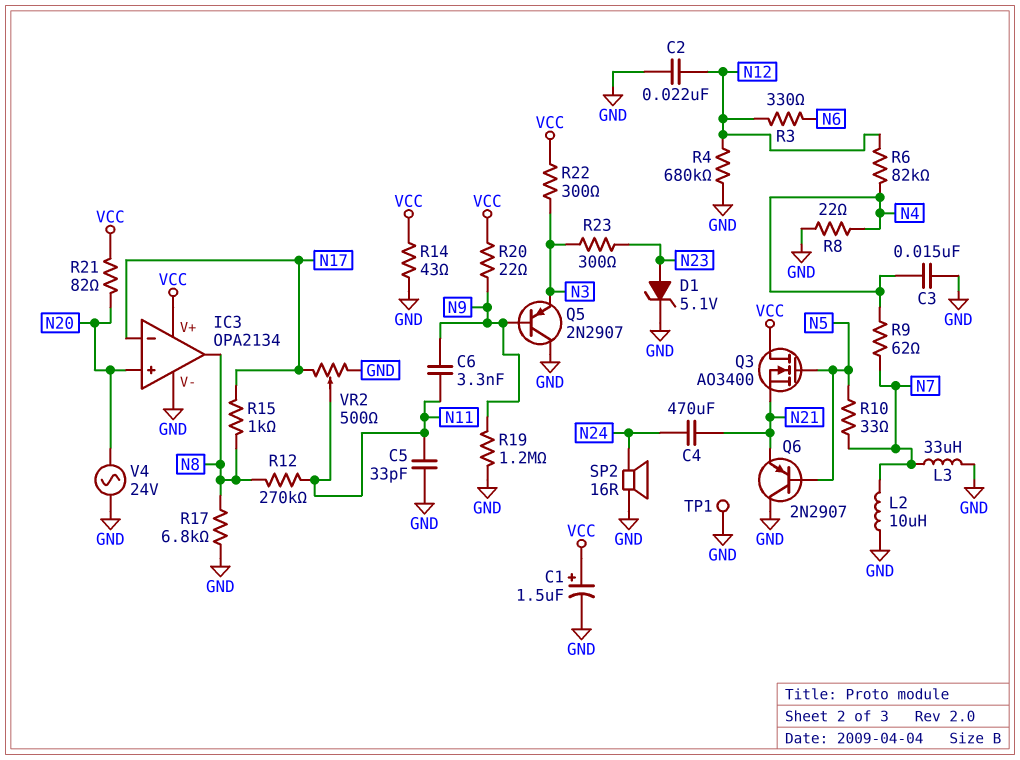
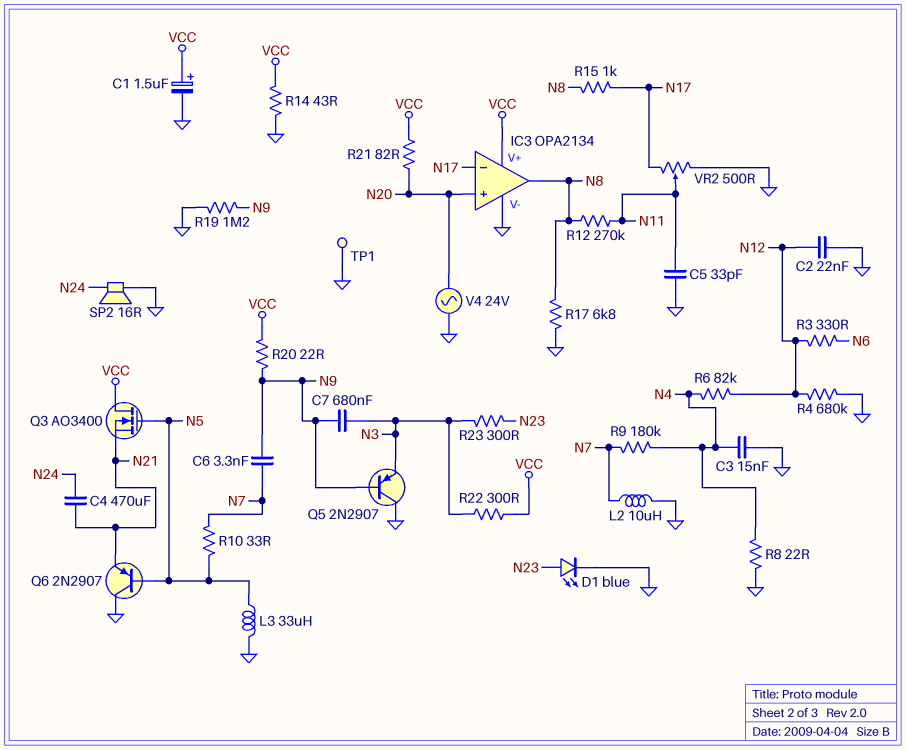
C6: 3.3nF (N9, N11) -> 3.3nF (N7, N9)
C7: none -> 680nF (N3, N9)
D1: zener 5.1V (A N23, K GND) -> LED blue (A N23, K GND)
L3: 33uH (GND, N7) -> 33uH (GND, N5)
R9: 62 (N4, N7) -> 180k (N4, N7)

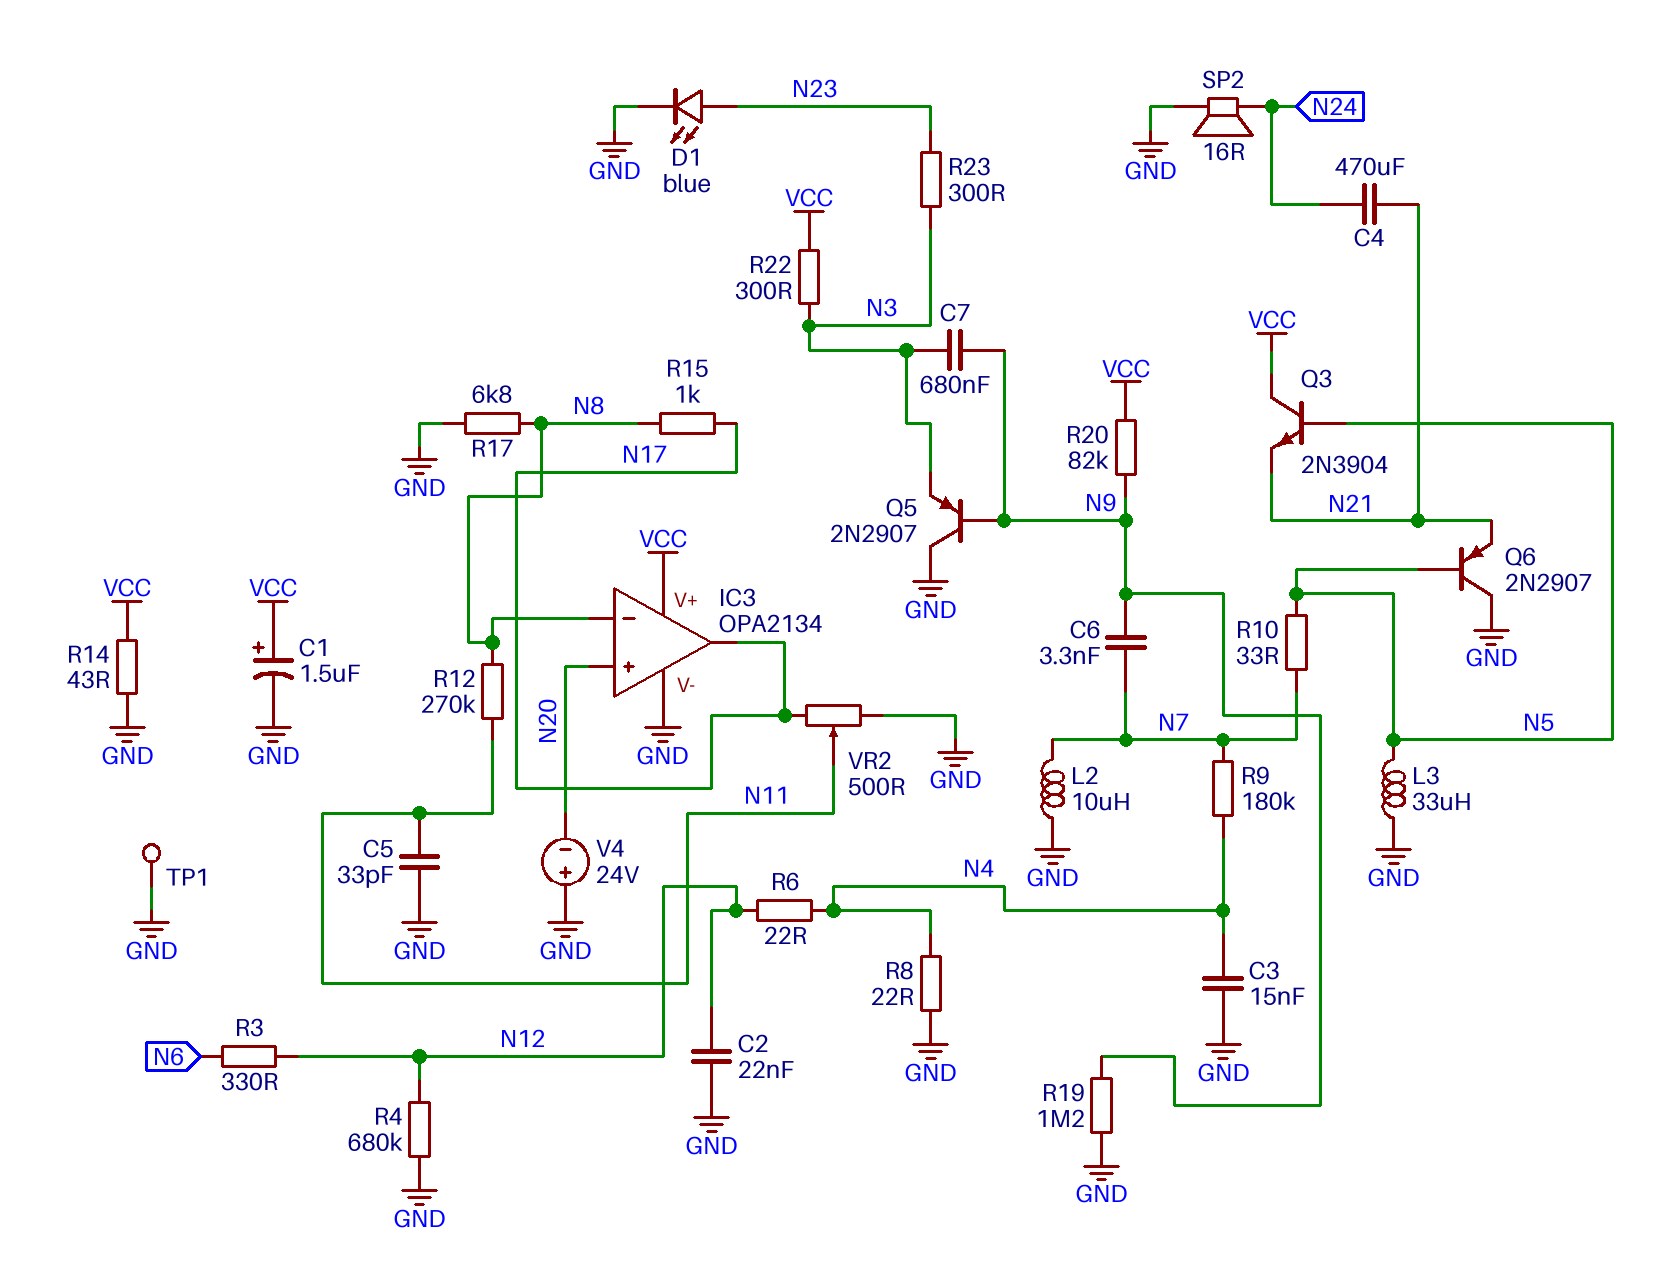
IC3 pin in-: N17 -> N8
IC3 pin out: N8 -> N17
Q3: NMOS AO3400 (G N5, D VCC, S N21) -> NPN 2N3904 (B N5, C VCC, E N21)
R6: 82k (N4, N12) -> 22 (N4, N12)
R20: 22 (N9, VCC) -> 82k (N9, VCC)
R21: 82 (N20, VCC) -> none
V4: AC 24V (GND, N20) -> 24V (plus GND, minus N20)

